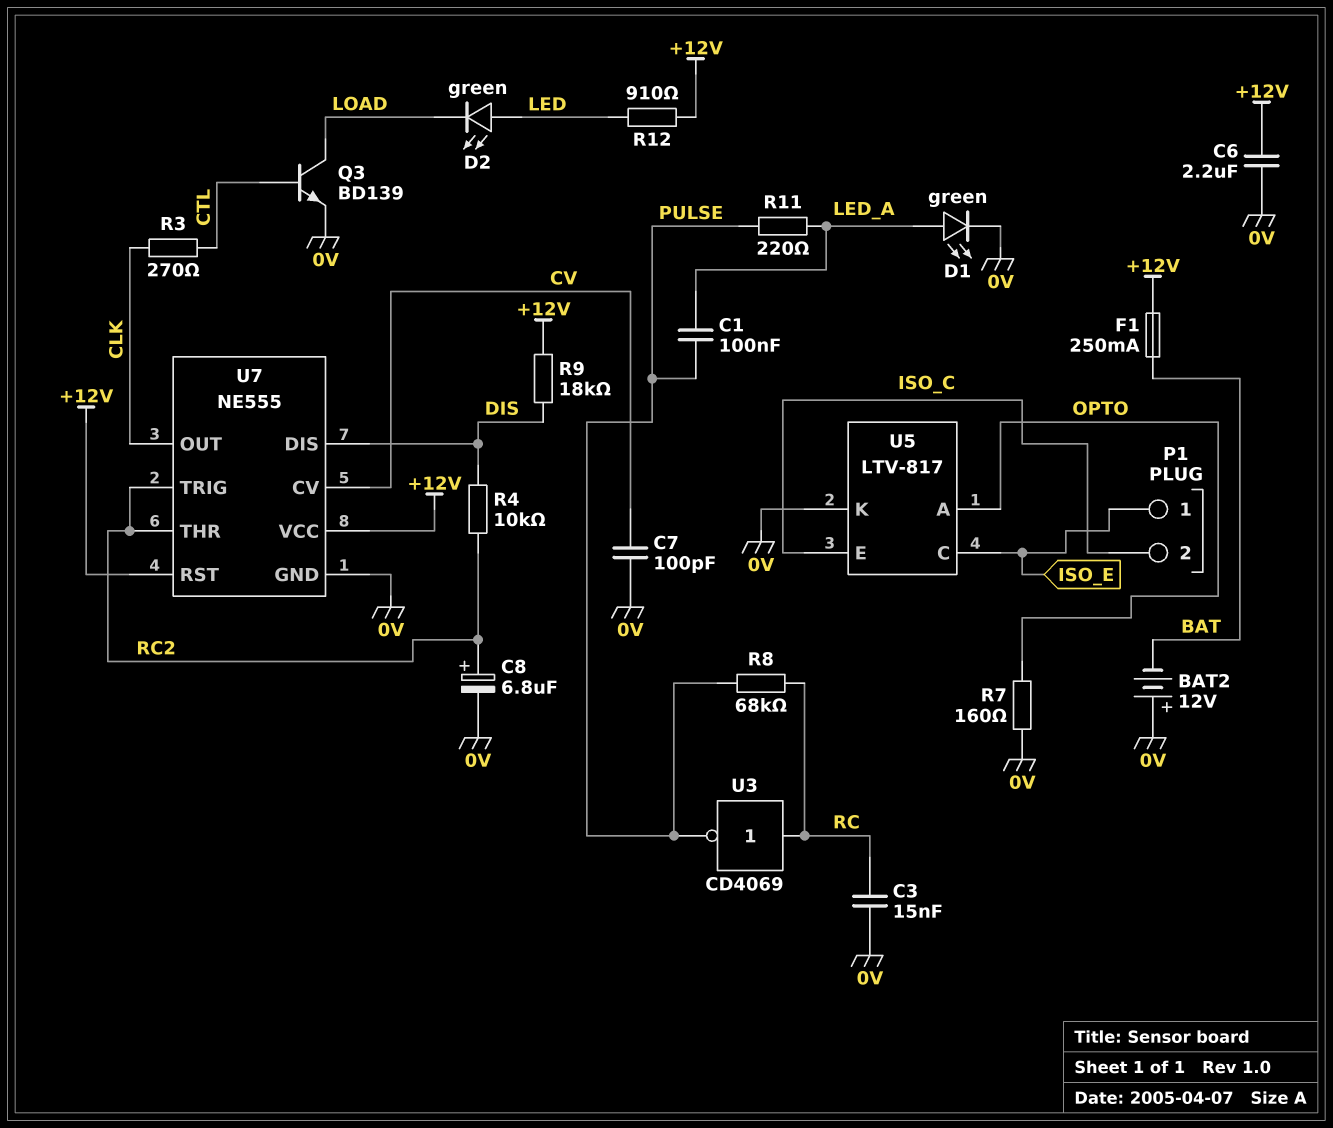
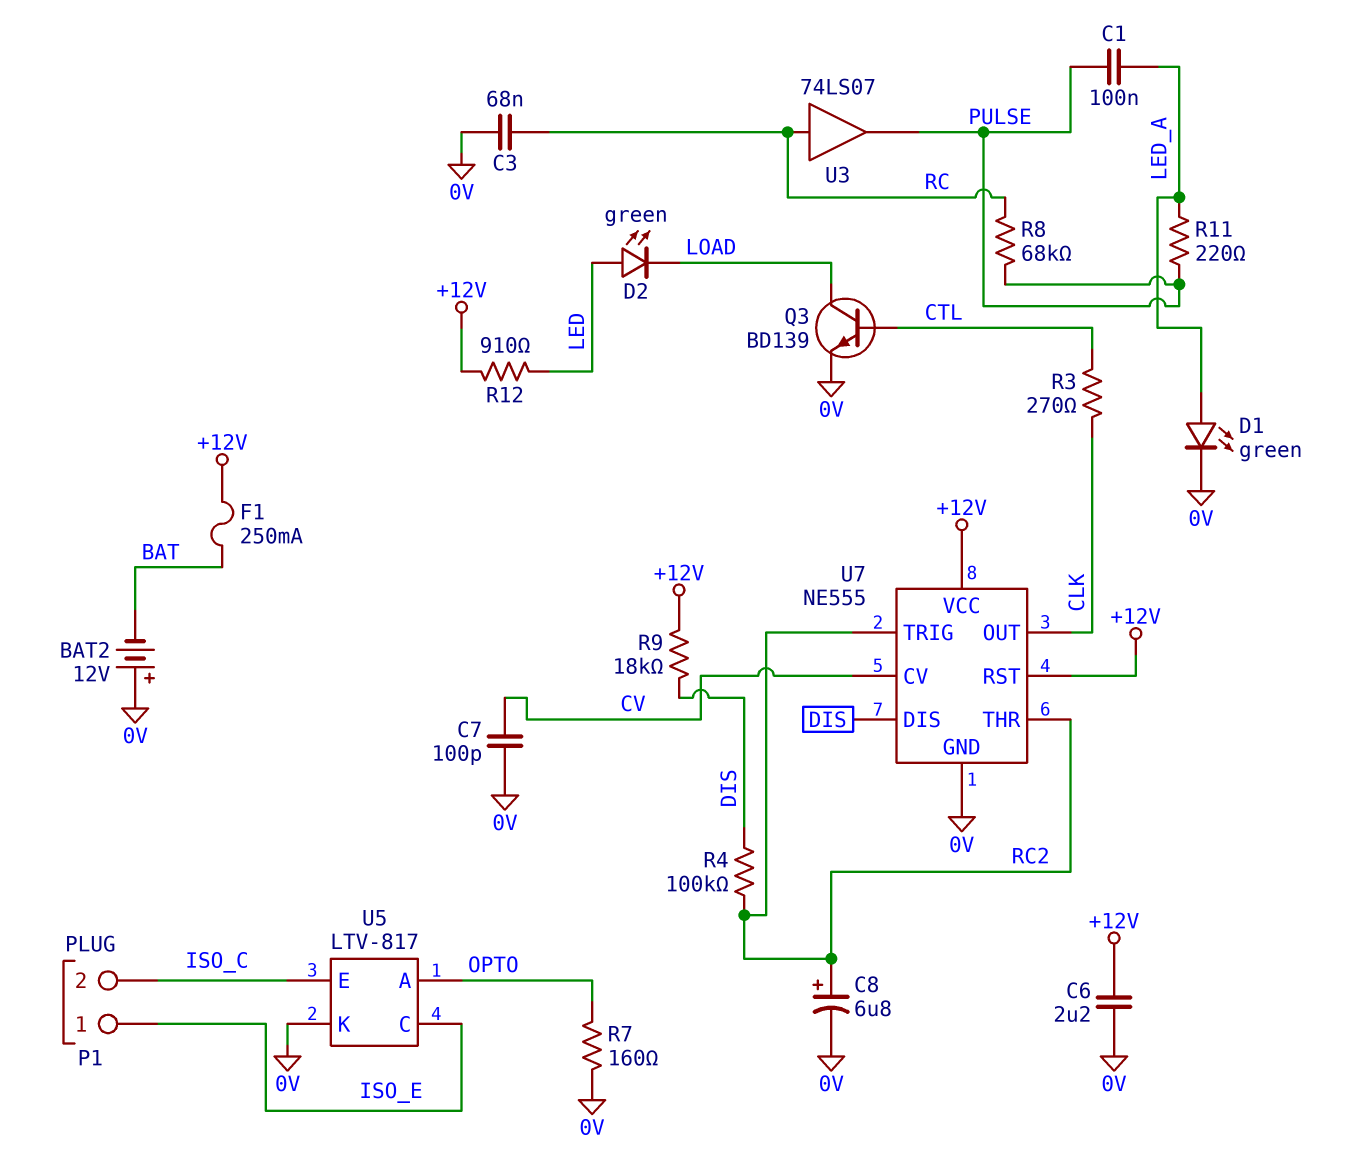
C3: 15nF (0V, RC) -> 68nF (0V, RC)
R4: 10k (DIS, RC2) -> 100k (DIS, RC2)
U3: NOT CD4069 (in RC, out PULSE) -> buffer 74LS07 (in RC, out PULSE)

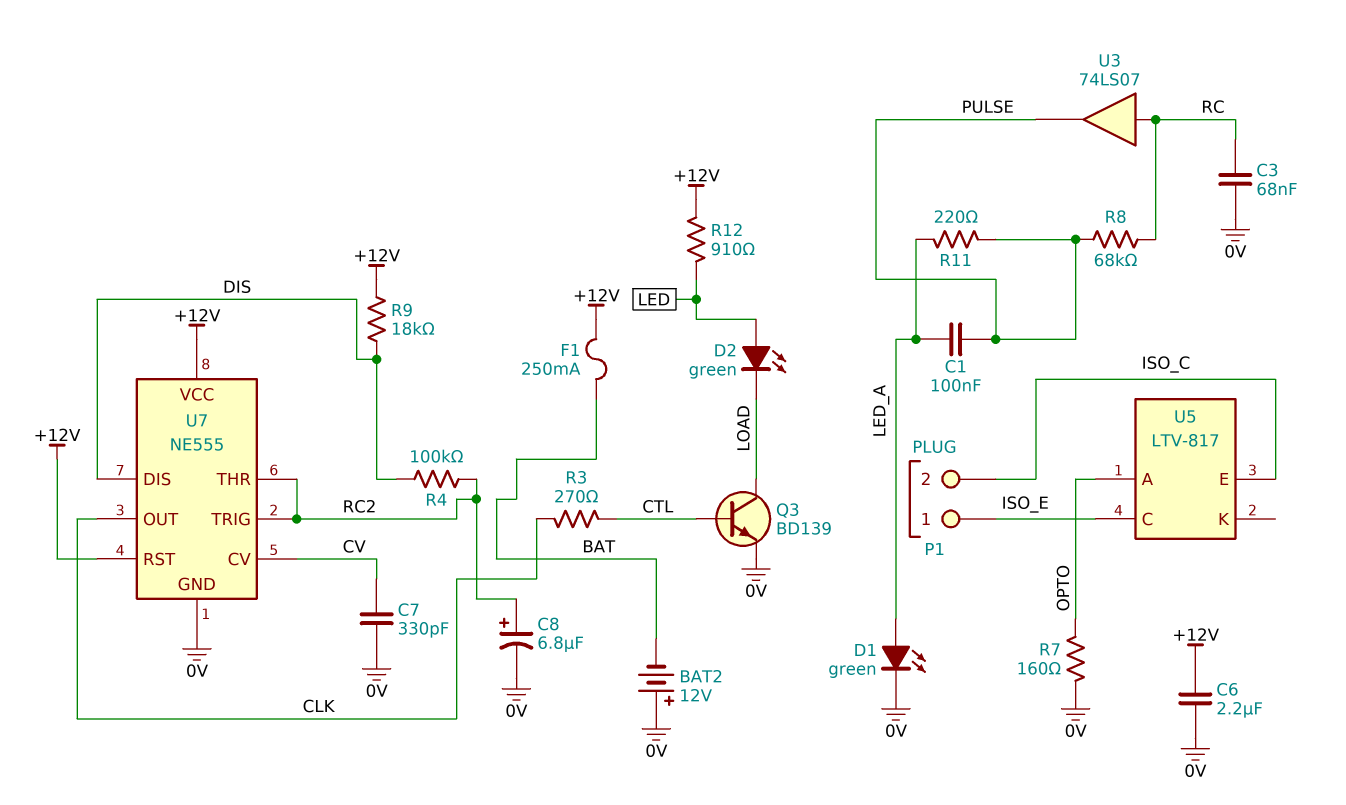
C7: 100pF (0V, CV) -> 330pF (0V, CV)
U5 pin K: 0V -> none

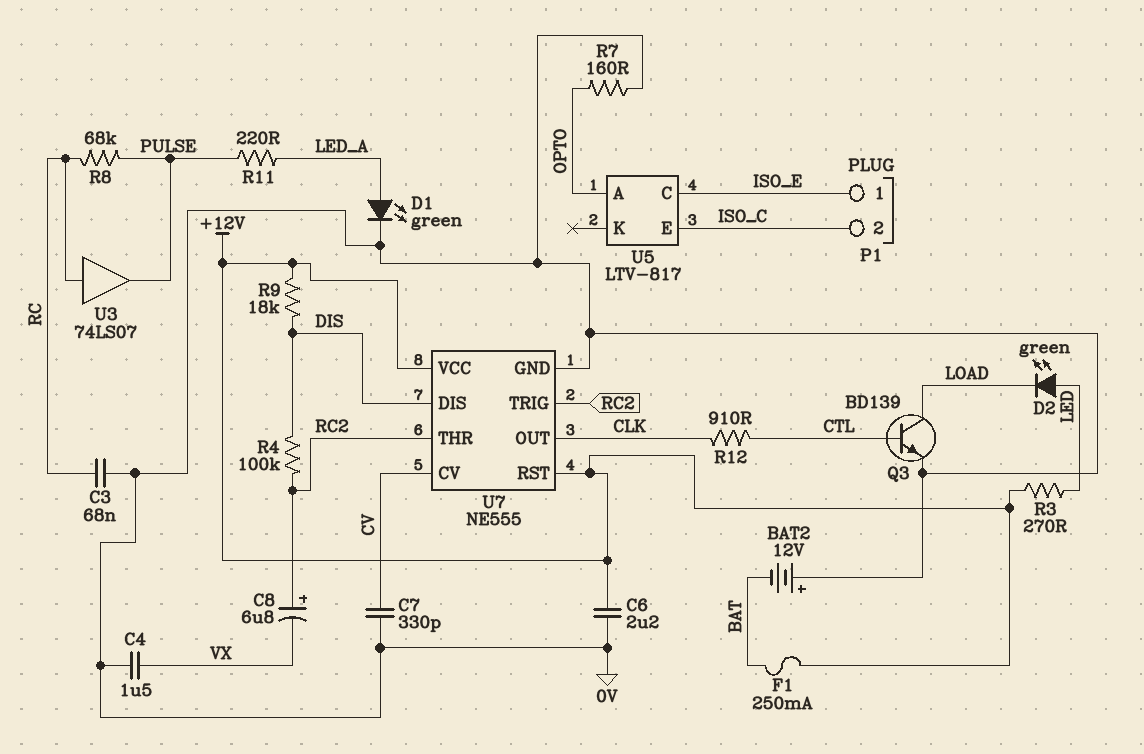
C1: 100nF (LED_A, PULSE) -> none
C4: none -> 1.5uF (0V, VX)
C8: 6.8uF (plus RC2, minus 0V) -> 6.8uF (plus RC2, minus VX)
R3: 270 (CLK, CTL) -> 270 (+12V, LED)
R12: 910 (+12V, LED) -> 910 (CLK, CTL)

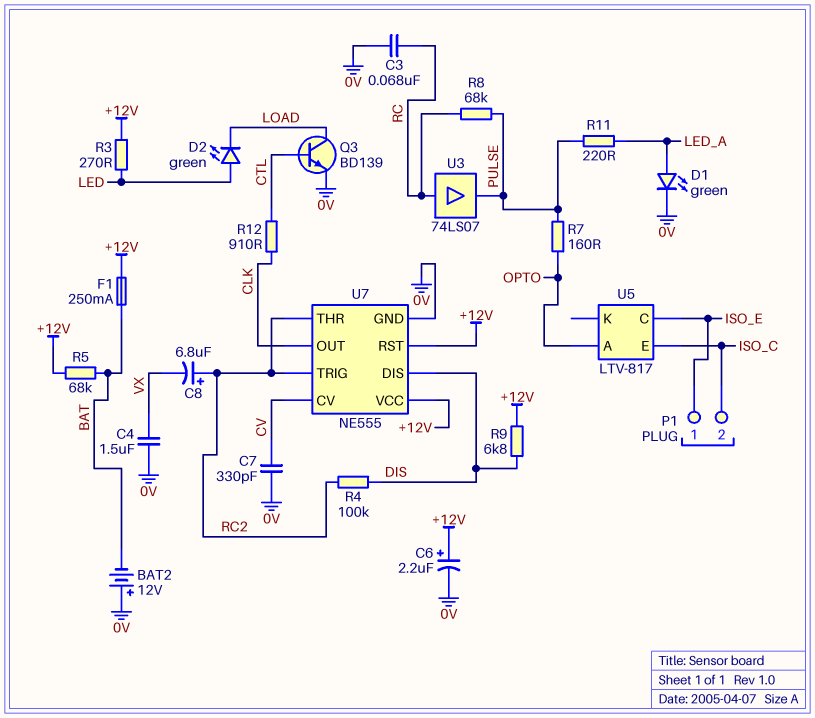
C6: 2.2uF (+12V, 0V) -> 2.2uF (plus +12V, minus 0V)
R5: none -> 68k (+12V, BAT)
R7: 160 (0V, OPTO) -> 160 (OPTO, PULSE)
R9: 18k (+12V, DIS) -> 6.8k (+12V, DIS)

